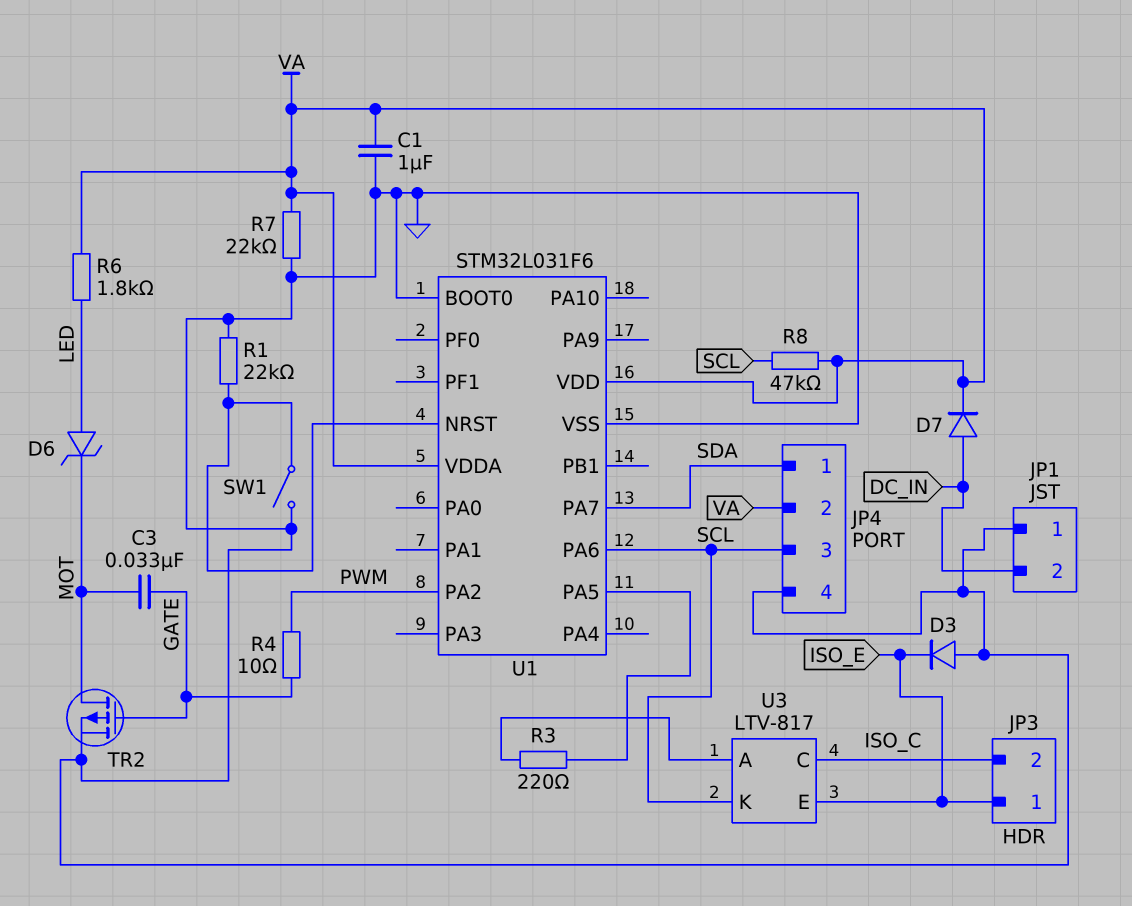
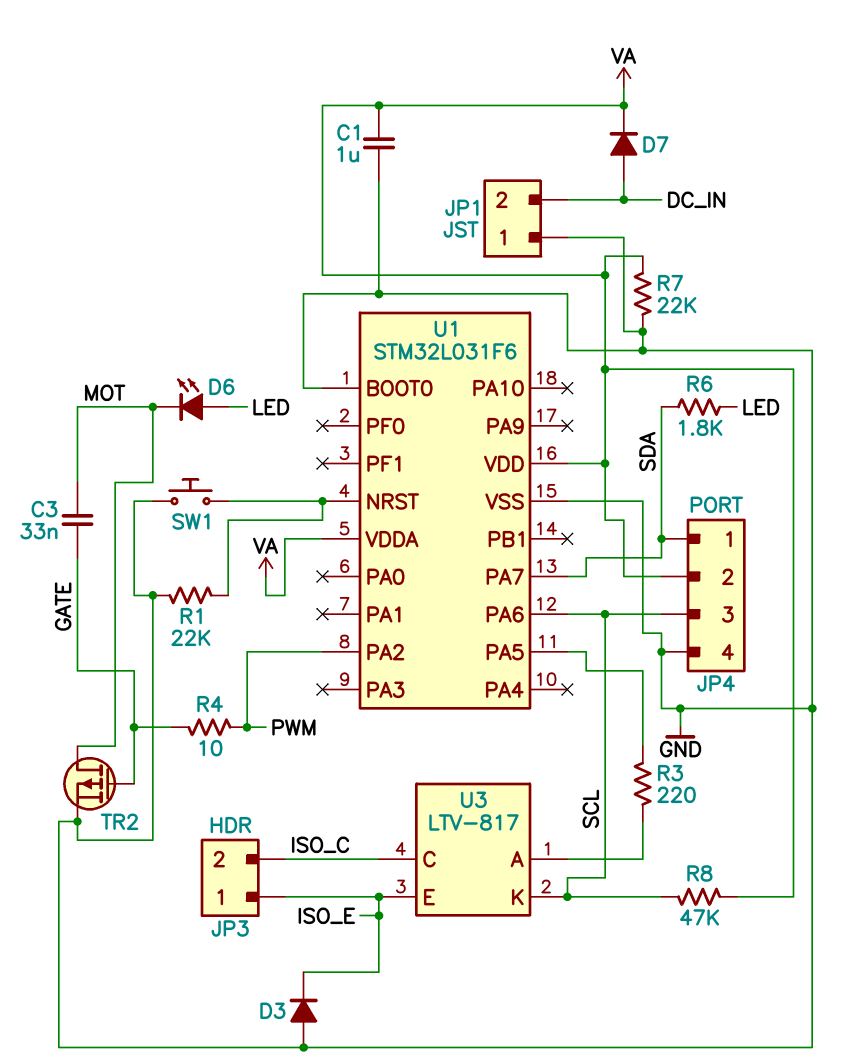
D6: zener (A LED, K MOT) -> LED (A LED, K MOT)
R6: 1.8k (LED, VA) -> 1.8k (LED, SDA)
SW1: switch (GND, U1/NRST) -> button (GND, U1/NRST)

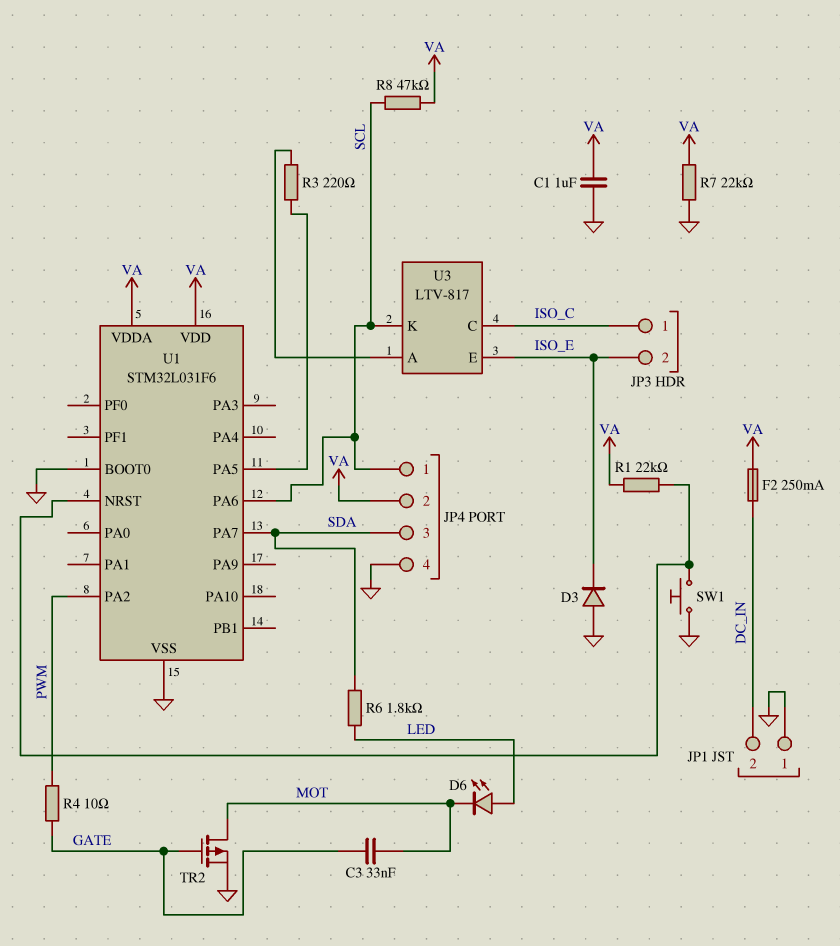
D7: diode (A DC_IN, K VA) -> none
F2: none -> 250mA (DC_IN, VA)
JP3 pin 1: ISO_E -> ISO_C
JP3 pin 2: ISO_C -> ISO_E
JP4 pin 1: SDA -> SCL
JP4 pin 3: SCL -> SDA
R1: 22k (GND, U1/NRST) -> 22k (U1/NRST, VA)

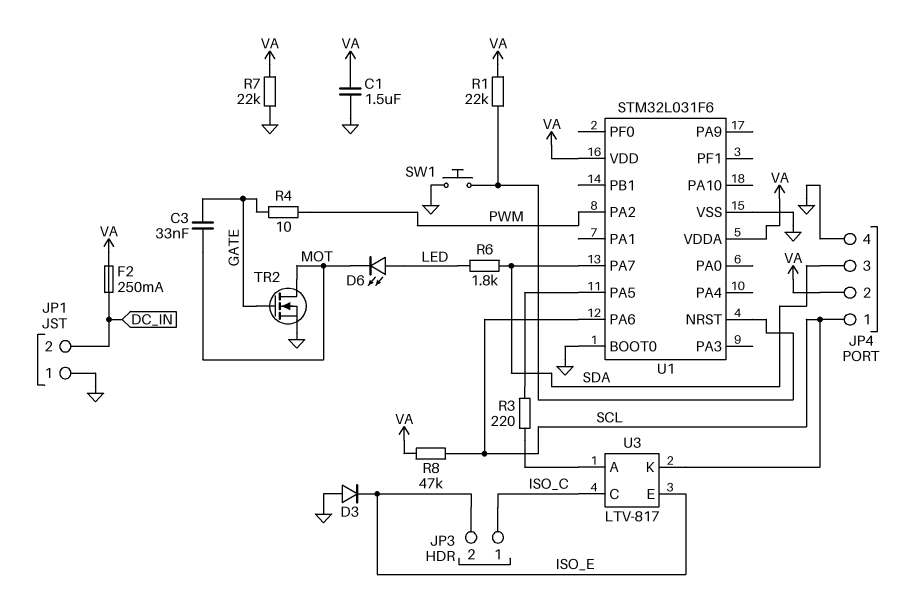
C1: 1uF (GND, VA) -> 1.5uF (GND, VA)
TR2: PMOS (G GATE, D MOT, S GND) -> NMOS (G GATE, D MOT, S GND)

